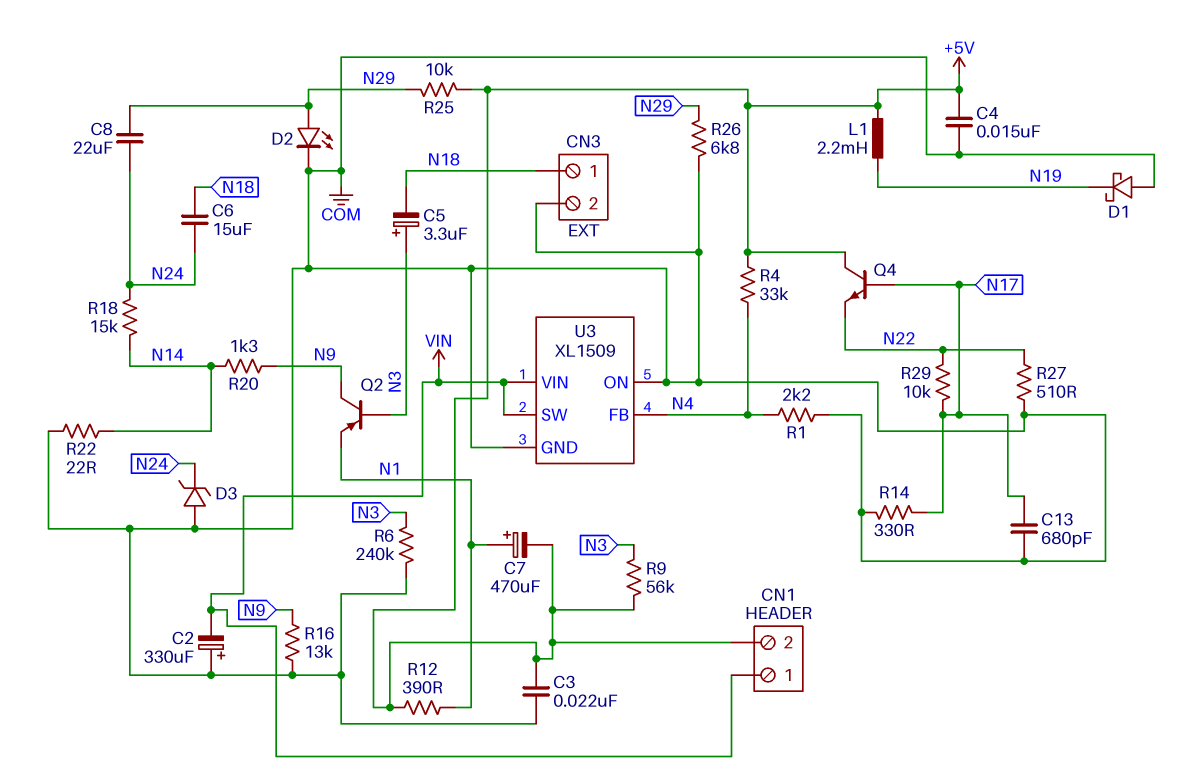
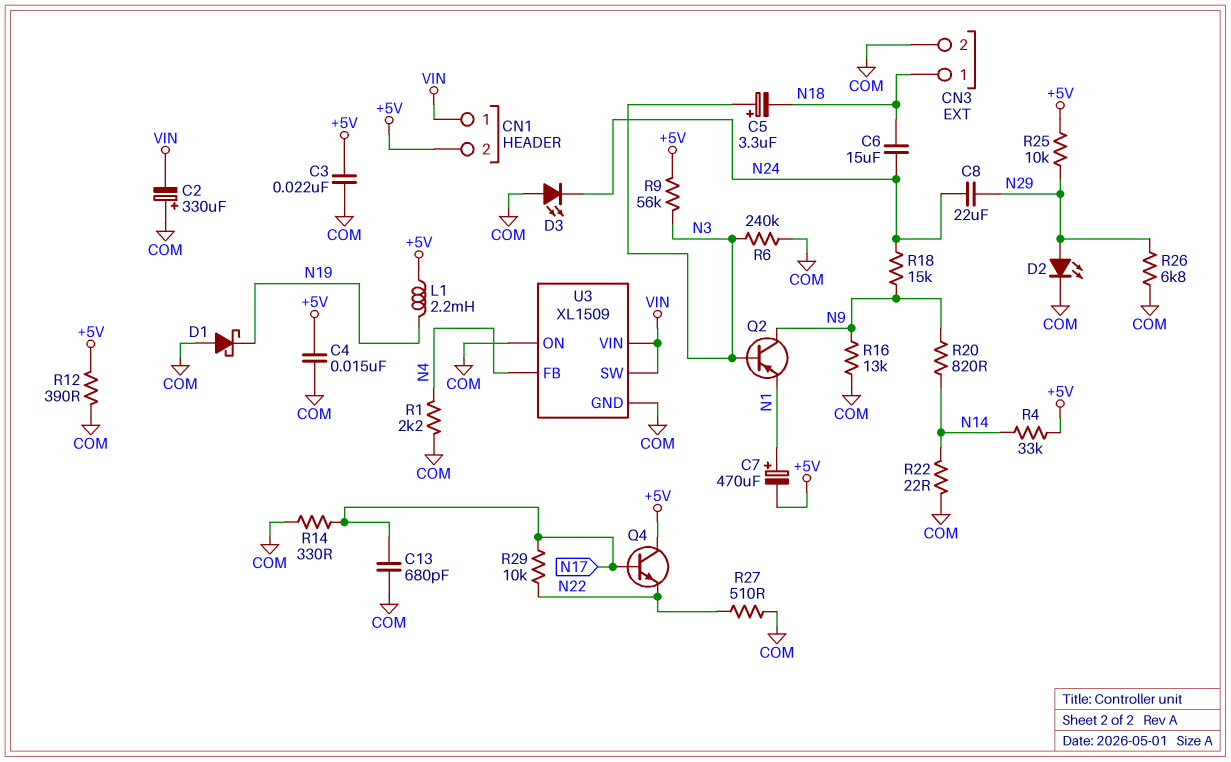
D3: zener (A COM, K N24) -> LED (A COM, K N24)
R4: 33k (+5V, N4) -> 33k (+5V, N14)
R12: 390 (+5V, N1) -> 390 (+5V, COM)
R18: 15k (N14, N24) -> 15k (N9, N24)
R20: 1.3k (N9, N14) -> 820 (N9, N14)

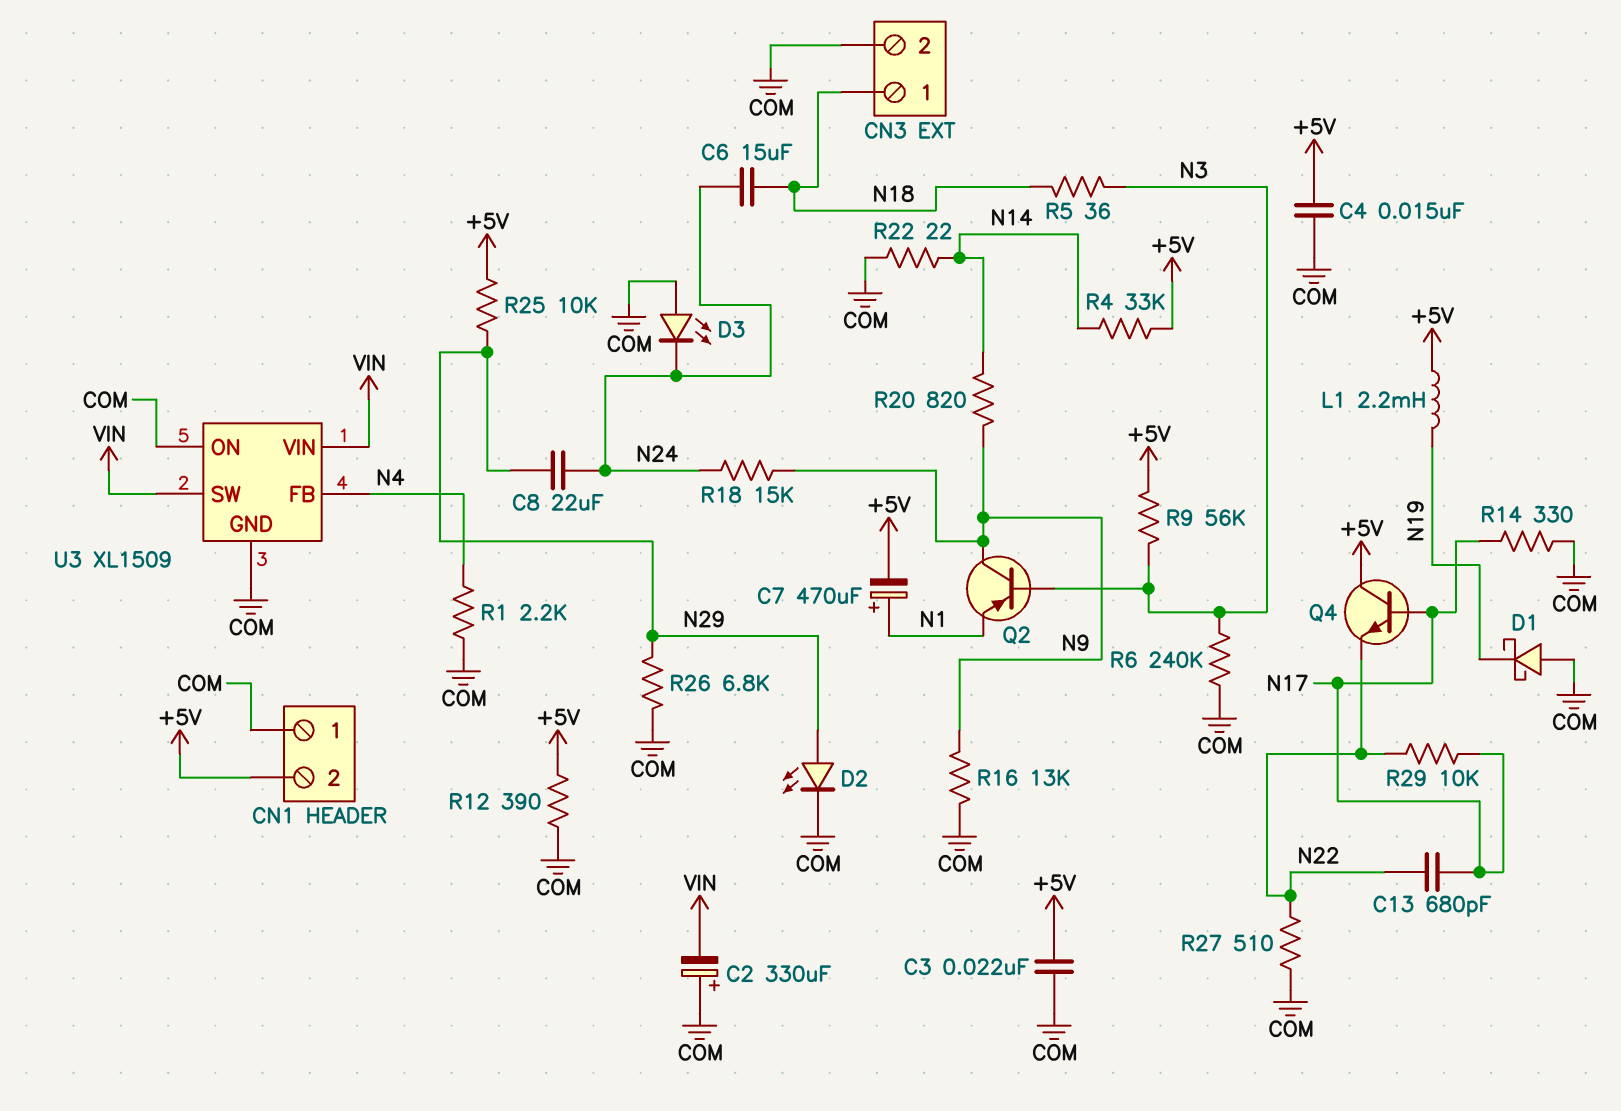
C5: 3.3uF (plus N3, minus N18) -> none
C13: 680pF (COM, N17) -> 680pF (N17, N22)
CN1 pin 1: VIN -> COM
R5: none -> 36 (N3, N18)

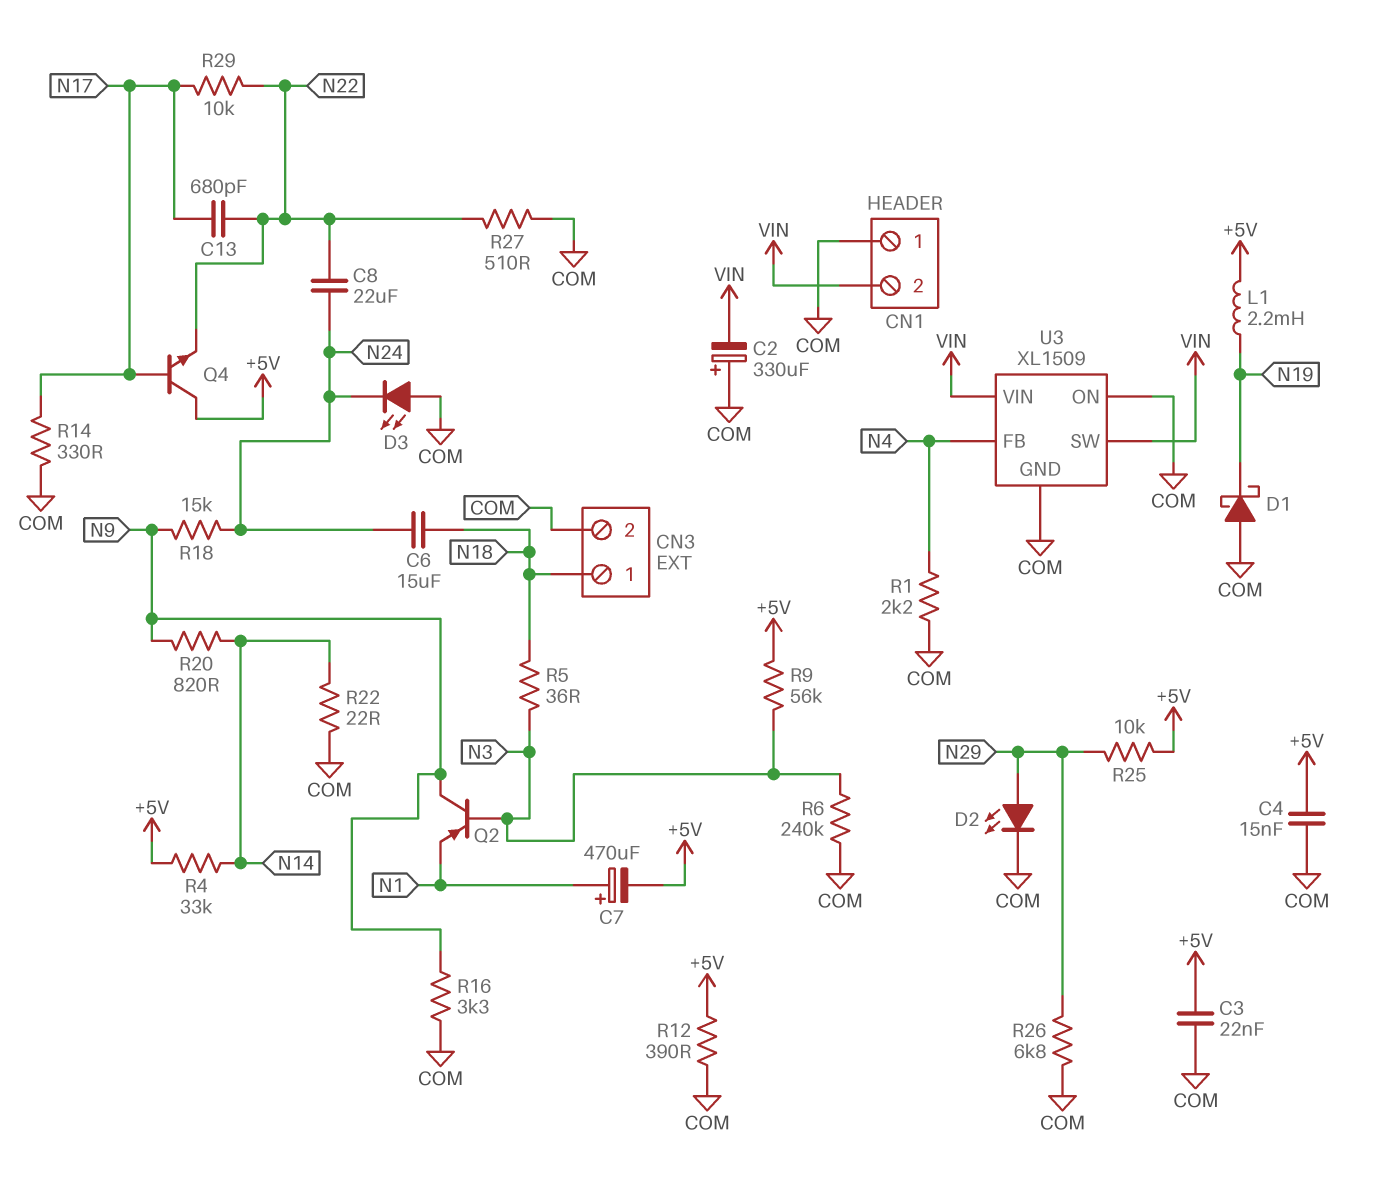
C8: 22uF (N24, N29) -> 22uF (N22, N24)
CN1 pin 2: +5V -> VIN
R16: 13k (COM, N9) -> 3.3k (COM, N9)

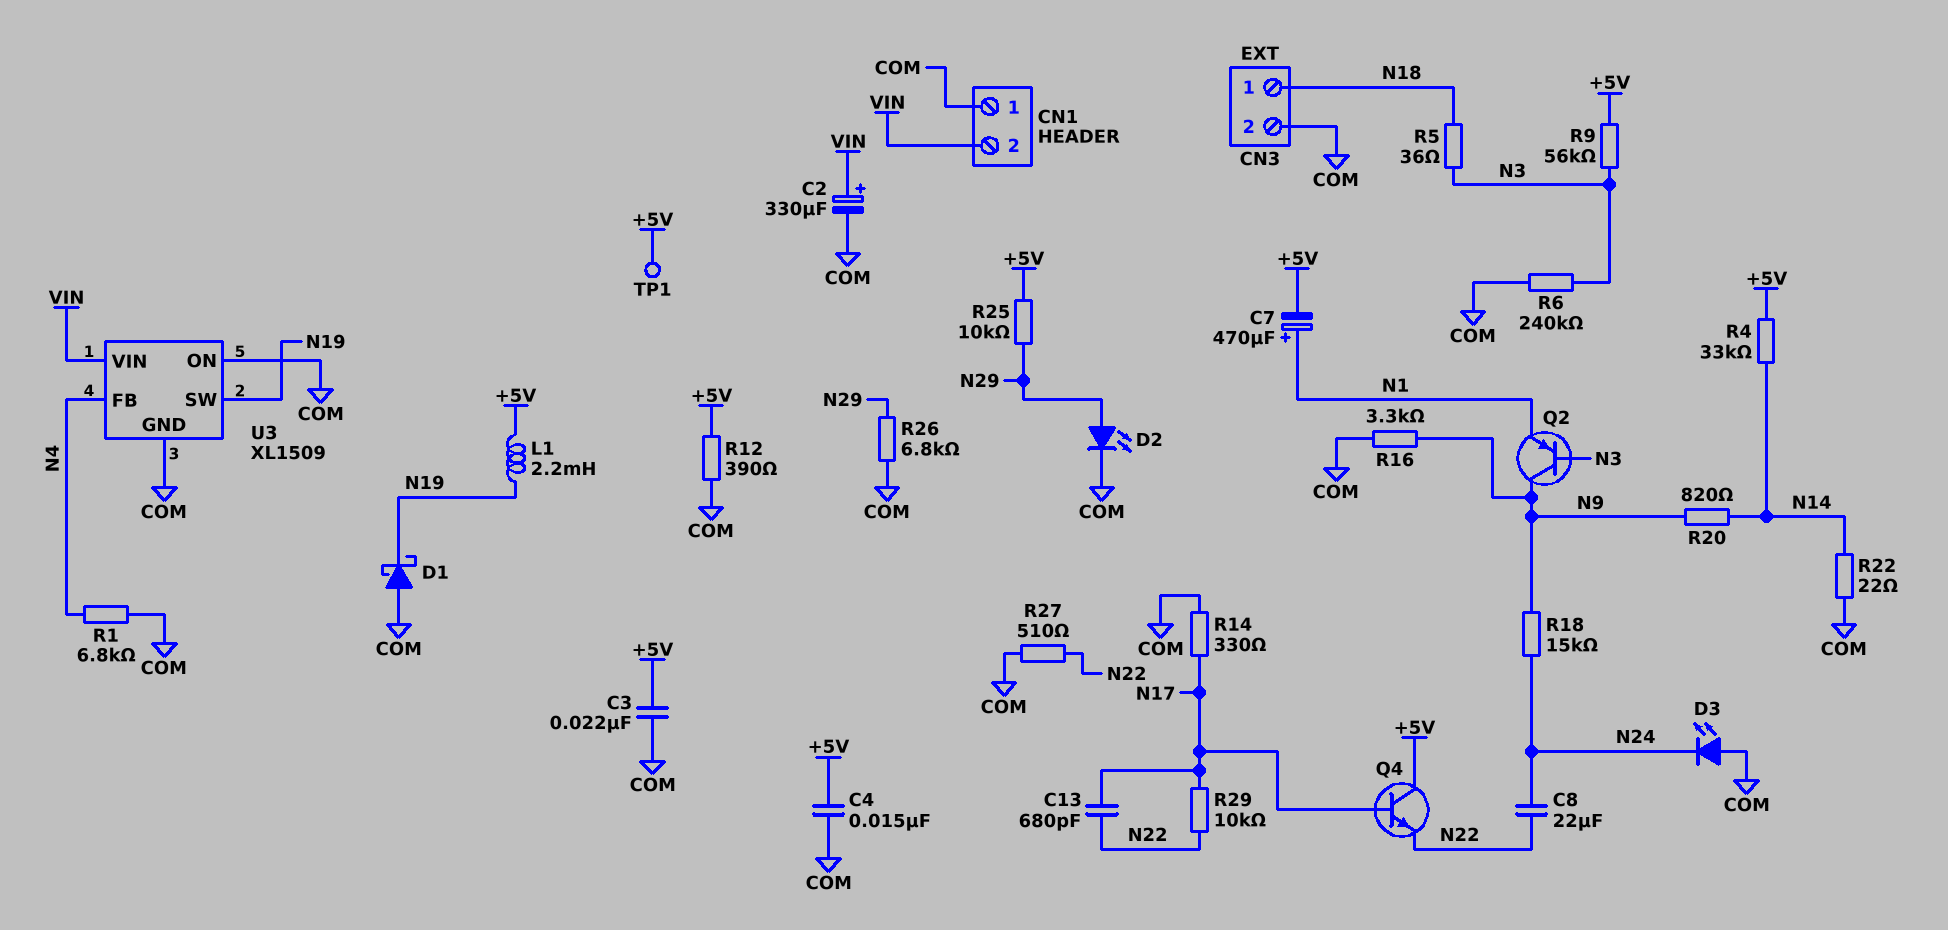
C2: 330uF (plus COM, minus VIN) -> 330uF (plus VIN, minus COM)
C6: 15uF (N18, N24) -> none
R1: 2.2k (COM, N4) -> 6.8k (COM, N4)
TP1: none -> test point (+5V)
U3 pin SW: VIN -> N19

